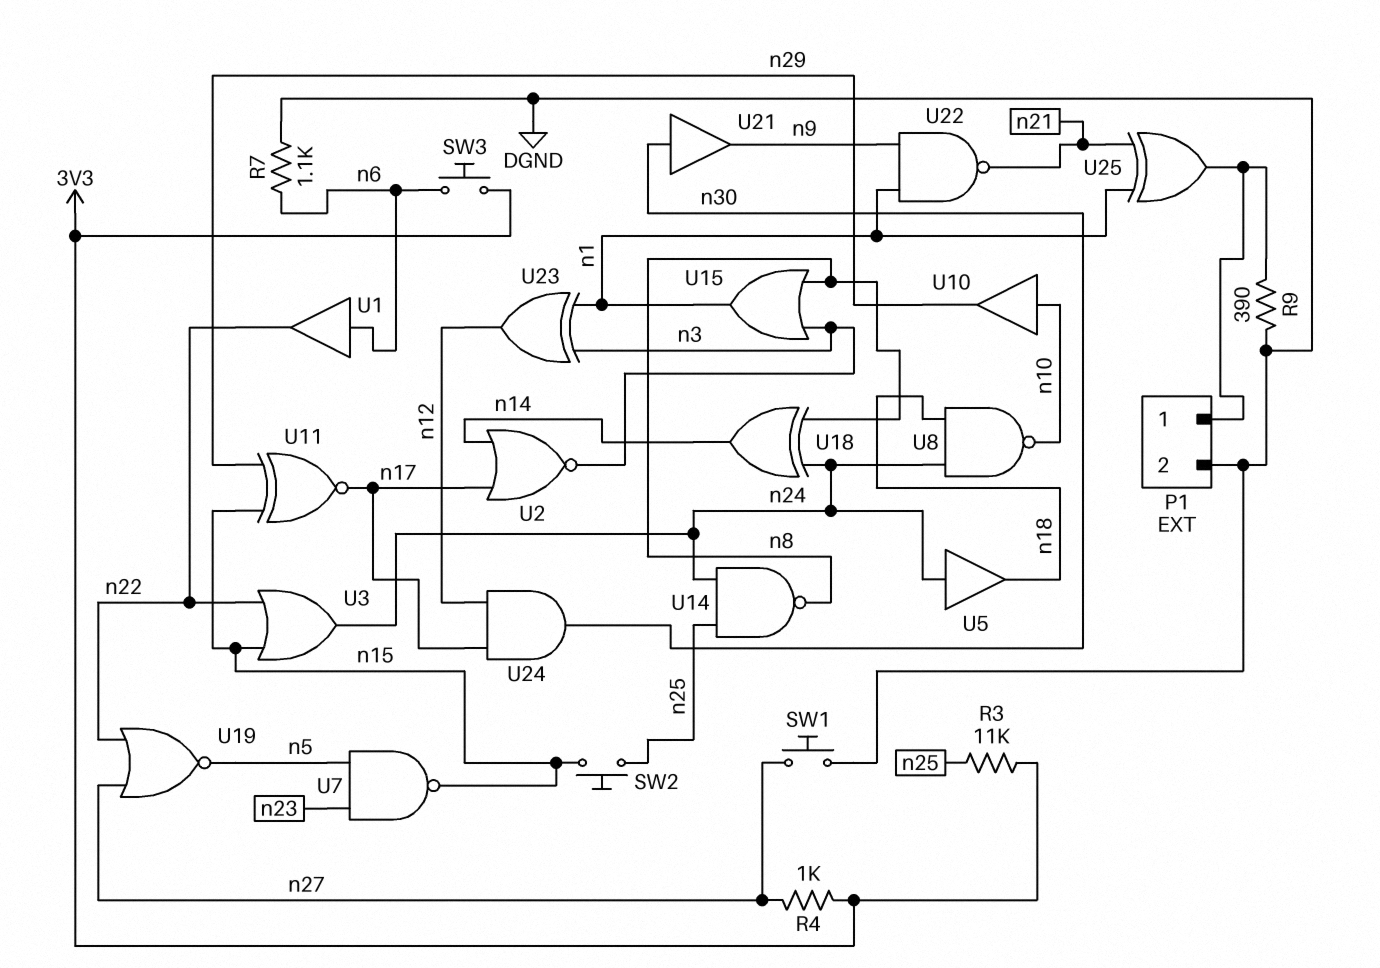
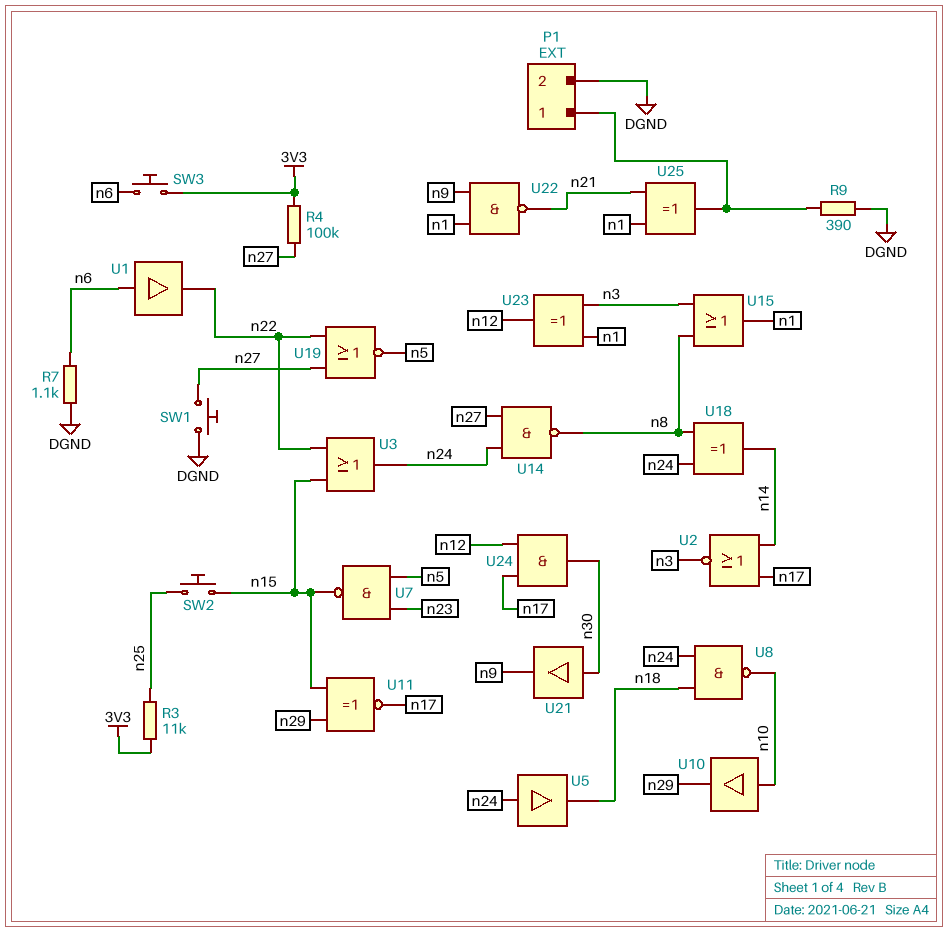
R4: 1k (3V3, n27) -> 100k (3V3, n27)
U14: NAND (in n24, in n25, out n8) -> NAND (in n24, in n27, out n8)

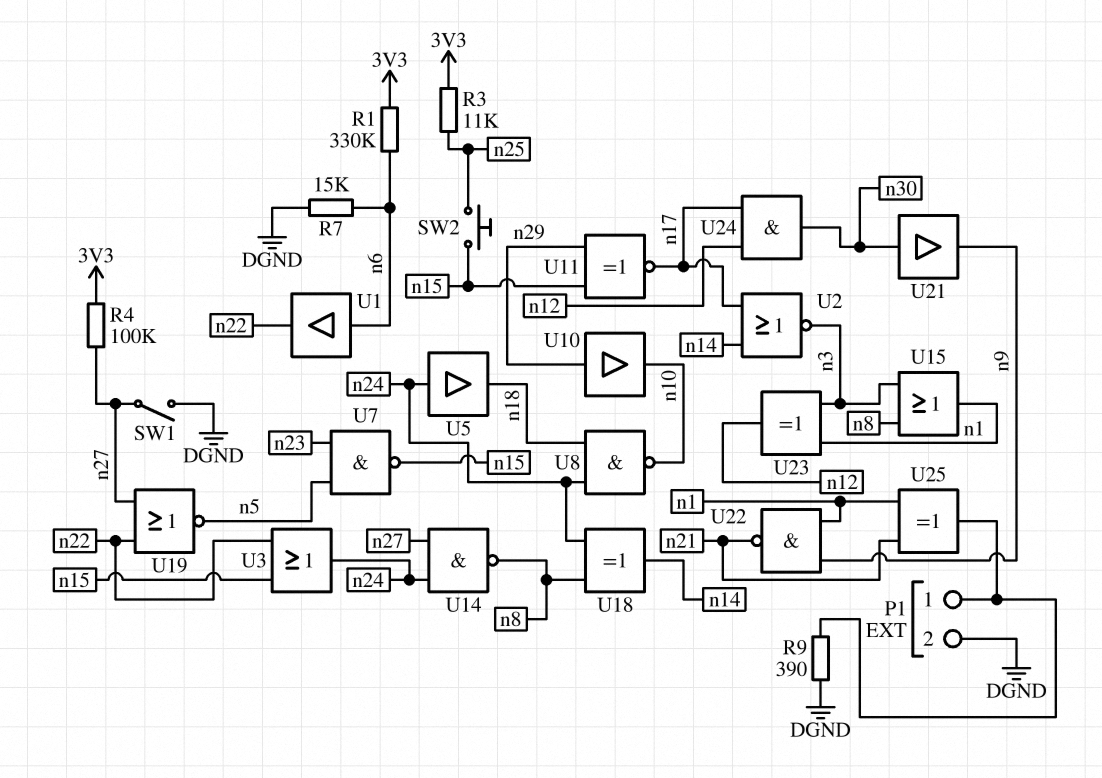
R1: none -> 330k (3V3, n6)
R7: 1.1k (DGND, n6) -> 15k (DGND, n6)
SW1: button (DGND, n27) -> switch (DGND, n27)
SW3: button (3V3, n6) -> none
U10: buffer (in n10, out n29) -> buffer (in n29, out n10)

